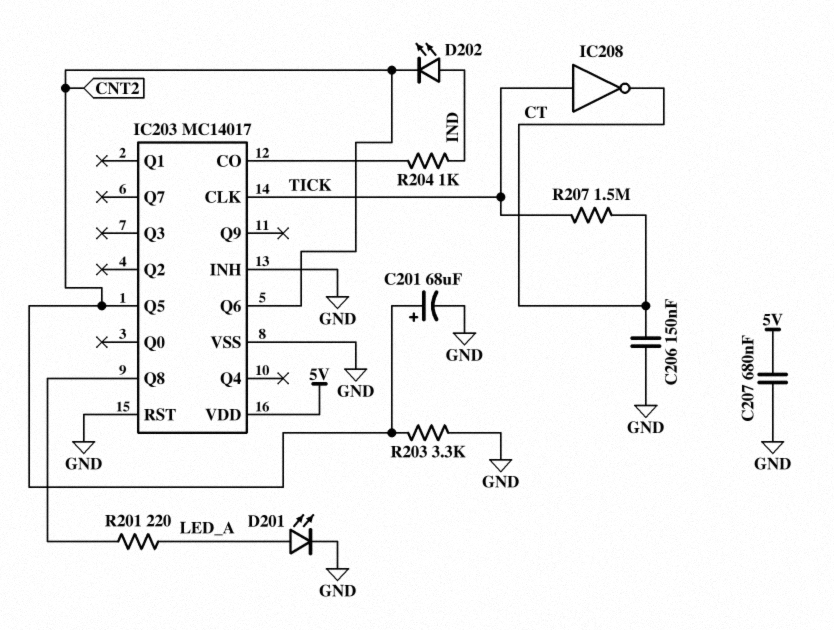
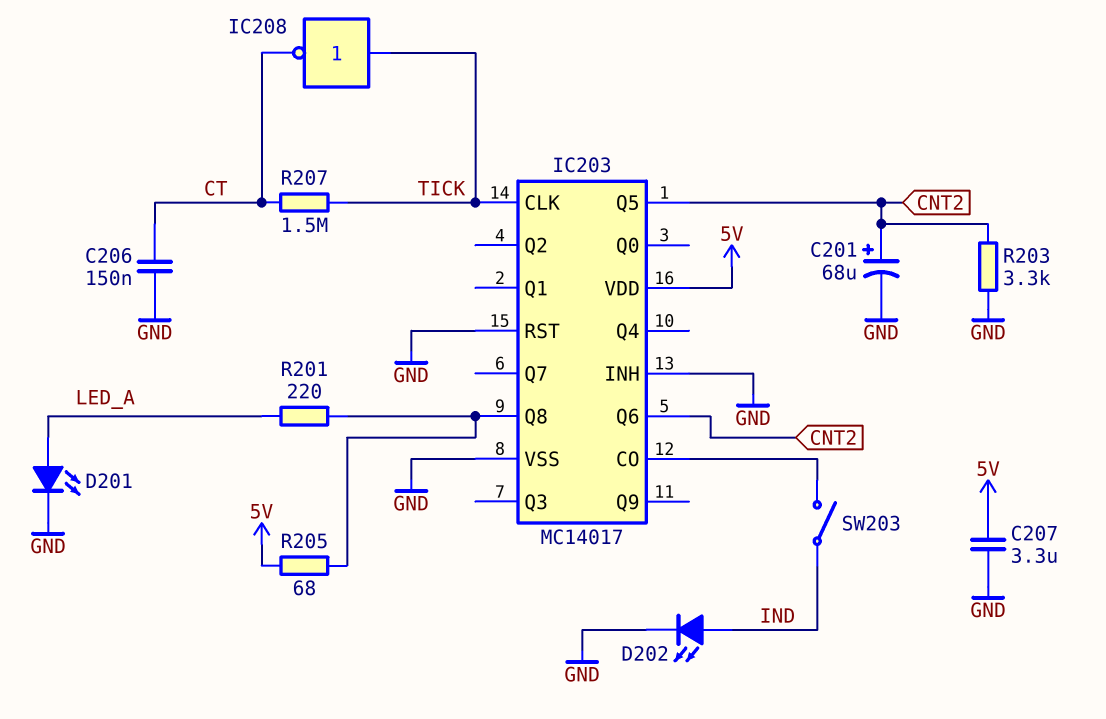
C207: 680nF (5V, GND) -> 3.3uF (5V, GND)
D202: LED (A IND, K CNT2) -> LED (A IND, K GND)
R204: 1k (IC203/CO, IND) -> none
R205: none -> 68 (5V, IC203/Q8)
SW203: none -> switch (IC203/CO, IND)

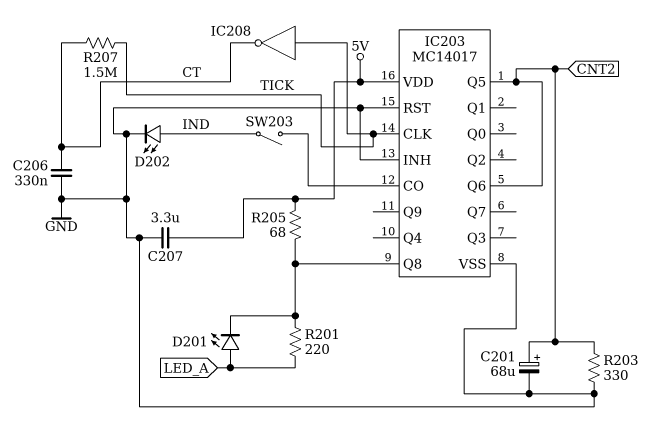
C206: 150nF (CT, GND) -> 330nF (CT, GND)
D201: LED (A LED_A, K GND) -> LED (A LED_A, K IC203/Q8)
R203: 3.3k (CNT2, GND) -> 330 (CNT2, GND)

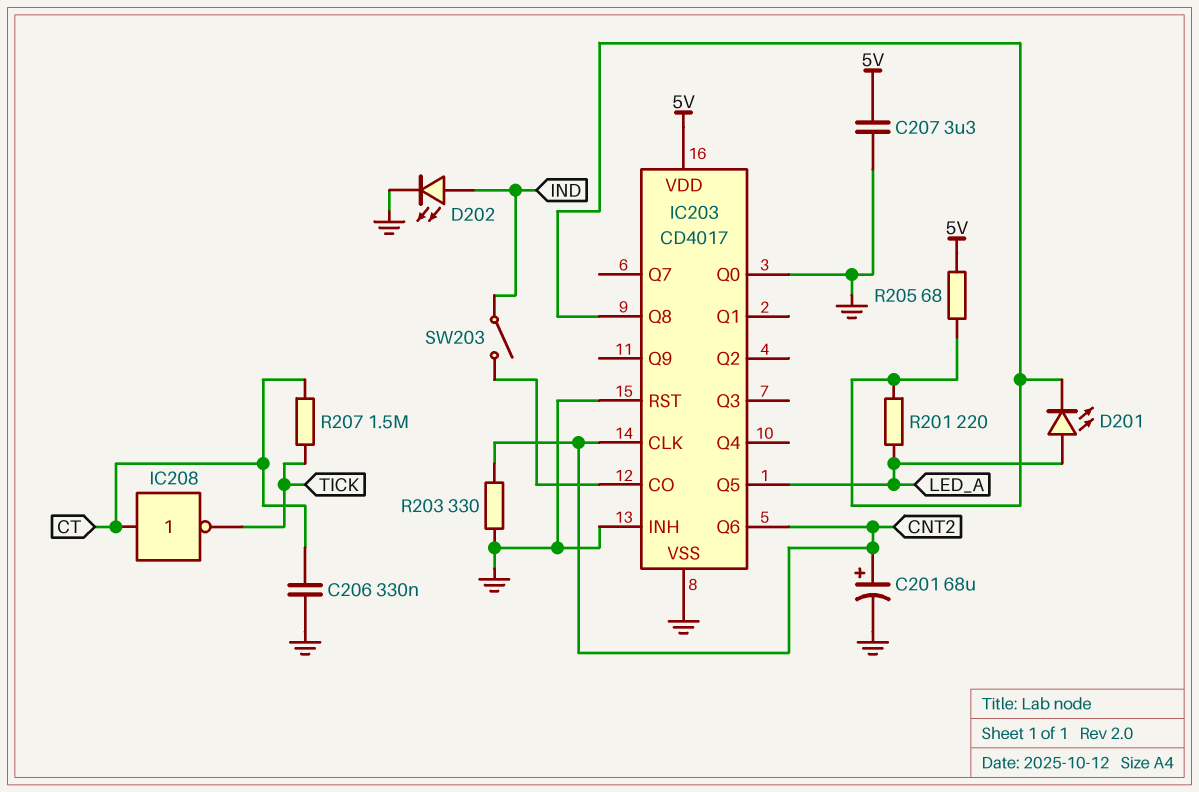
IC203: MC14017 -> CD4017
IC203 pin CLK: TICK -> CNT2
IC203 pin Q0: none -> GND
IC203 pin Q5: CNT2 -> LED_A
IC208: NOT (in TICK, out CT) -> NOT (in CT, out TICK)

